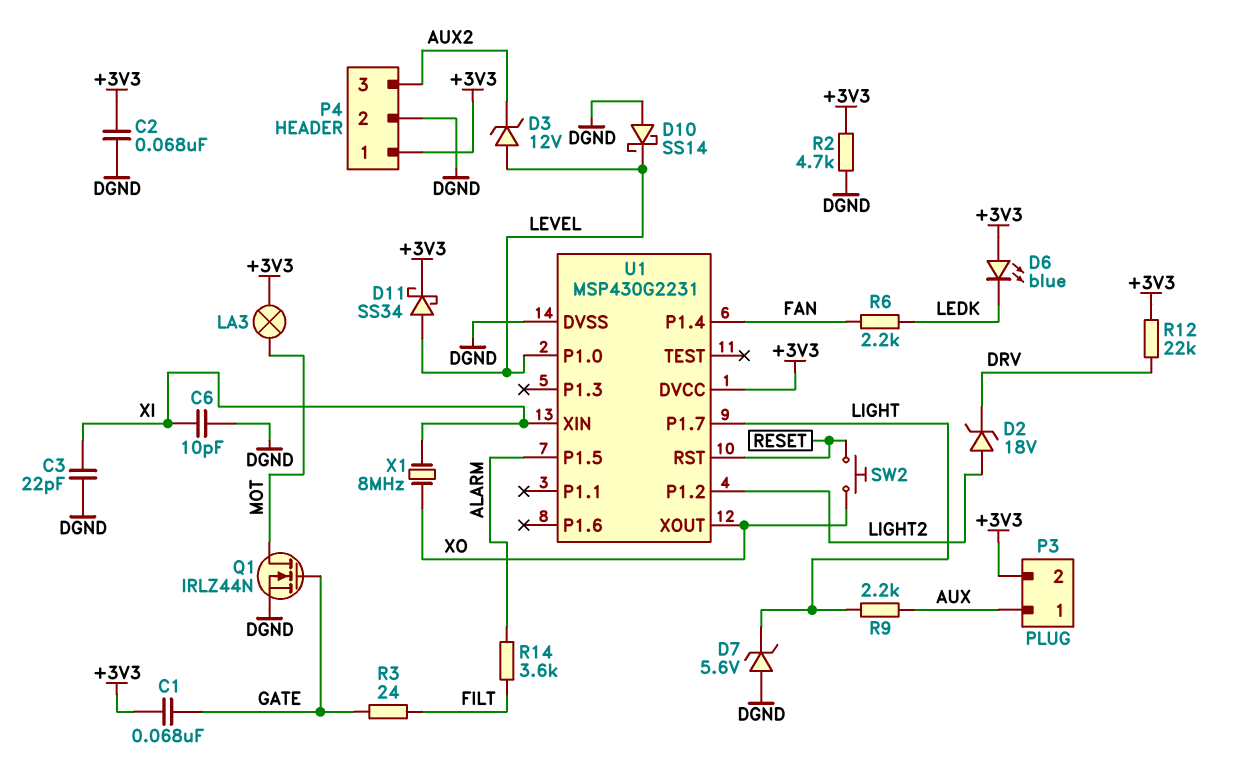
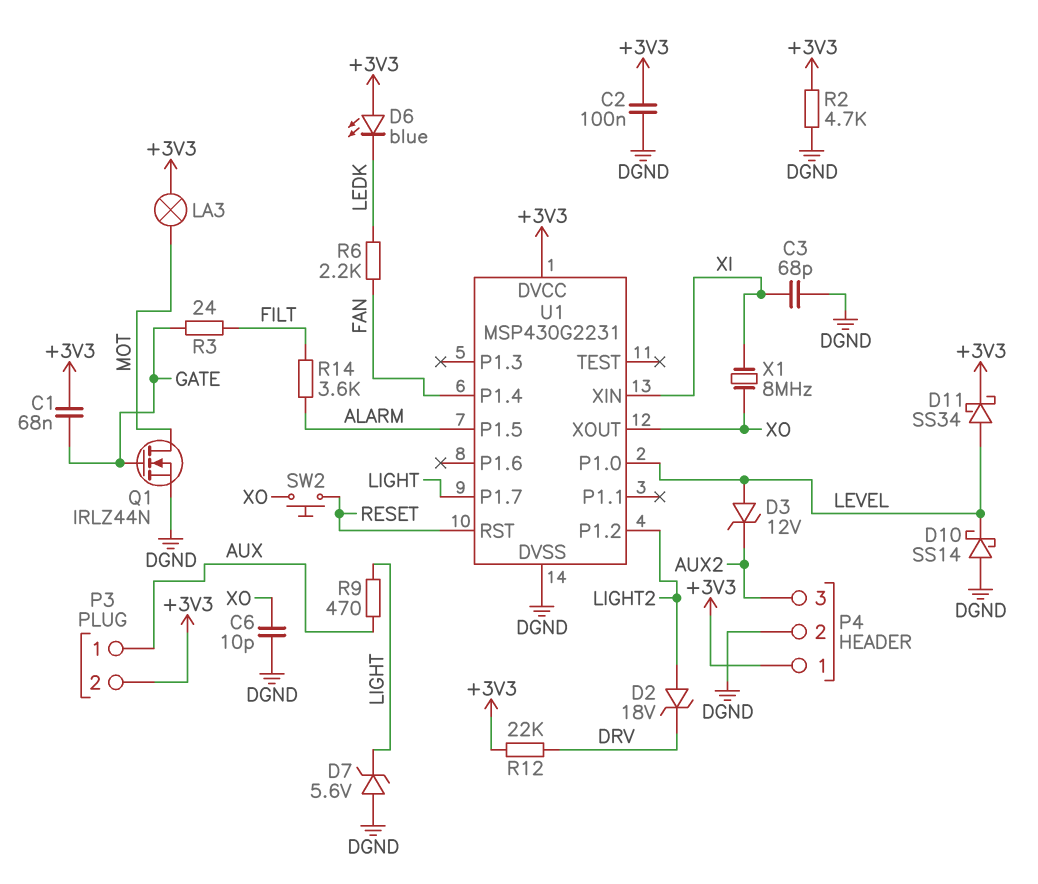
C2: 68nF (+3V3, DGND) -> 100nF (+3V3, DGND)
C3: 22pF (DGND, XI) -> 68pF (DGND, XI)
C6: 10pF (DGND, XI) -> 10pF (DGND, XO)
R9: 2.2k (AUX, LIGHT) -> 470 (AUX, LIGHT)

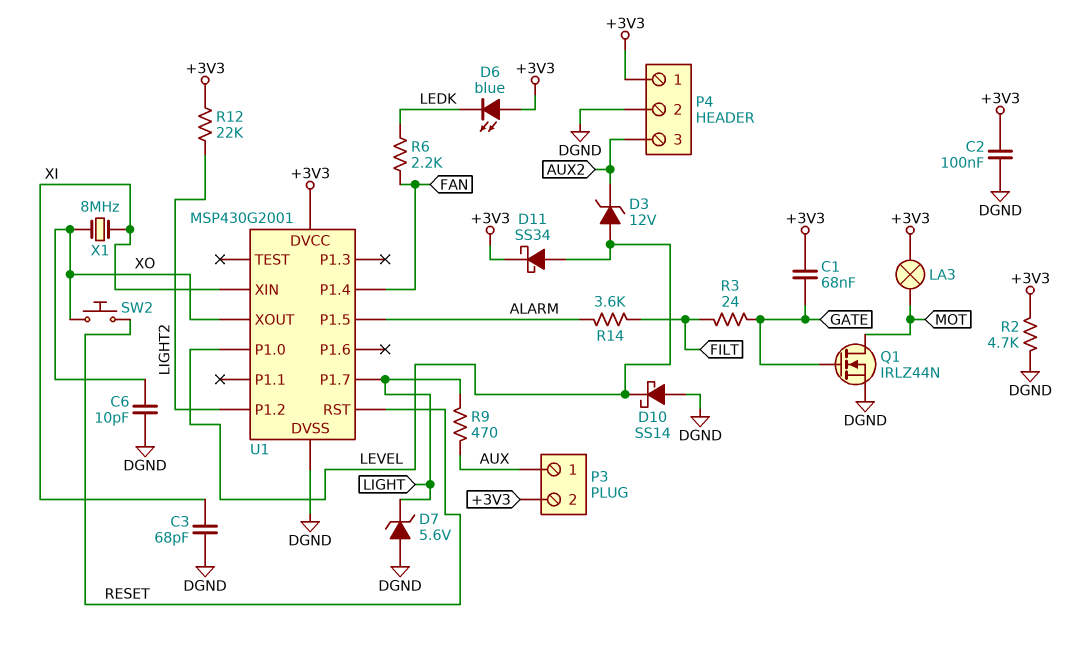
D2: zener 18V (A LIGHT2, K DRV) -> none
R12: 22k (+3V3, DRV) -> 22k (+3V3, LIGHT2)
U1: MSP430G2231 -> MSP430G2001

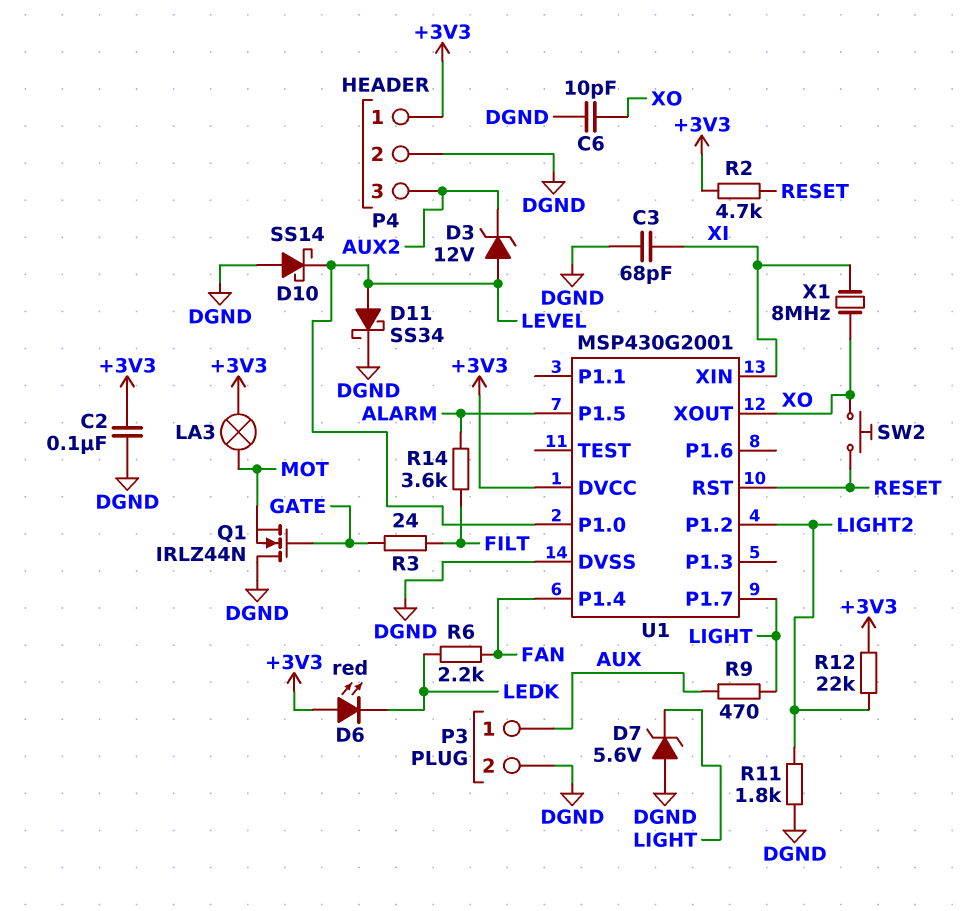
C1: 68nF (+3V3, GATE) -> none
D6: LED blue (A +3V3, K LEDK) -> LED red (A +3V3, K LEDK)
D11: schottky SS34 (A LEVEL, K +3V3) -> schottky SS34 (A LEVEL, K DGND)
P3 pin 2: +3V3 -> DGND
Q1: NMOS IRLZ44N (G GATE, D MOT, S DGND) -> NMOS IRLZ44N (G GATE, D DGND, S MOT)
R2: 4.7k (+3V3, DGND) -> 4.7k (+3V3, RESET)
R11: none -> 1.8k (DGND, LIGHT2)

